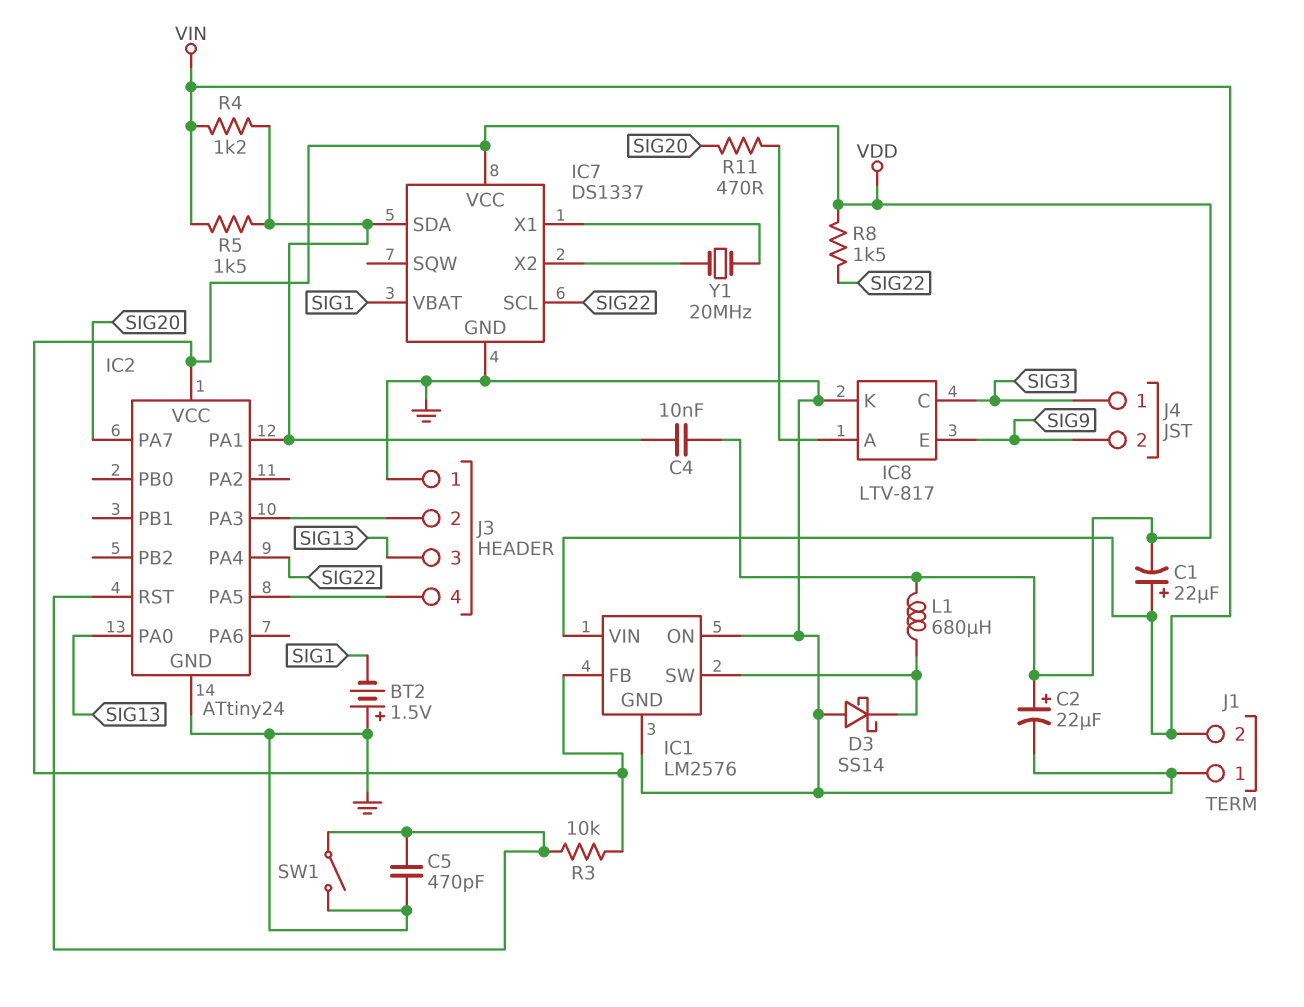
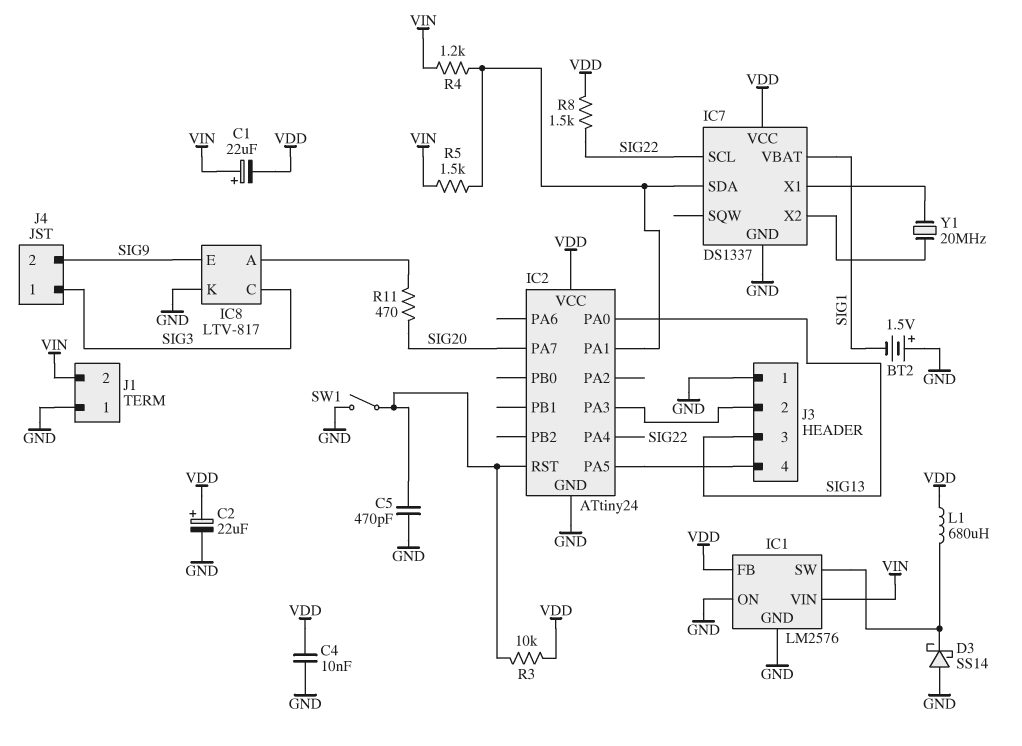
C4: 10nF (IC2/PA1, VDD) -> 10nF (GND, VDD)

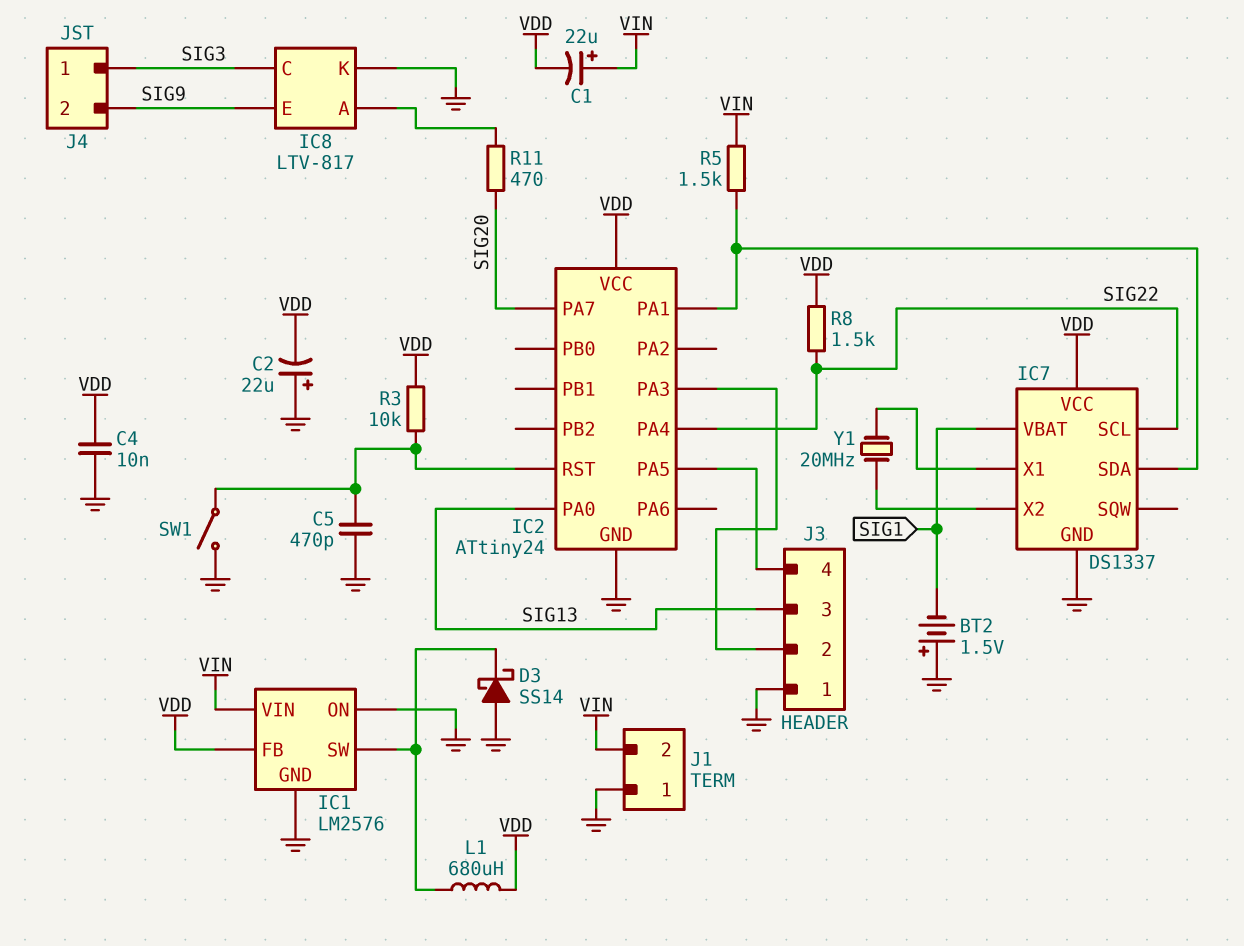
C2: 22uF (plus VDD, minus GND) -> 22uF (plus GND, minus VDD)
R4: 1.2k (IC2/PA1, VIN) -> none

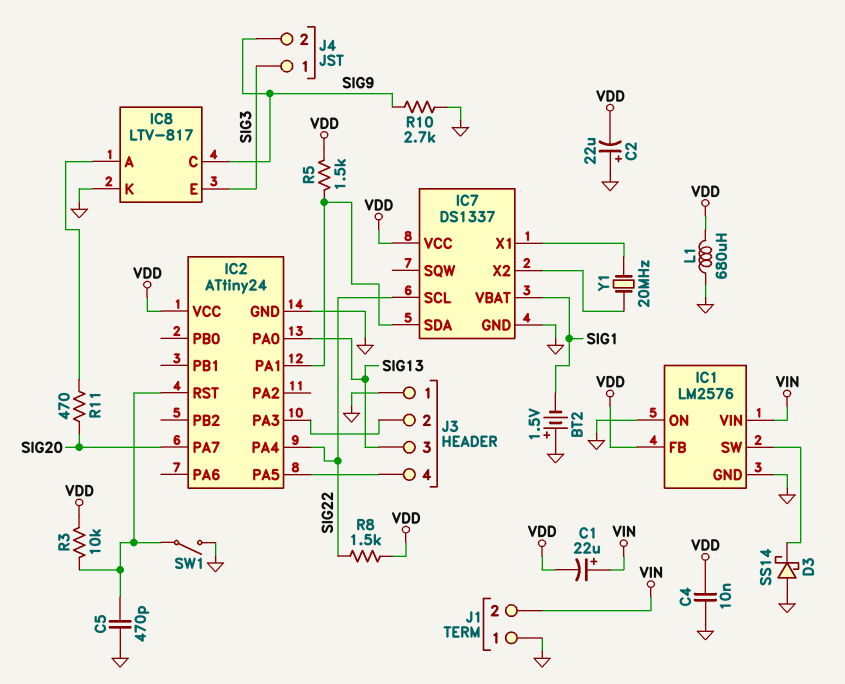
IC8 pin C: SIG3 -> SIG9
IC8 pin E: SIG9 -> SIG3
L1: 680uH (IC1/SW, VDD) -> 680uH (GND, VDD)
R5: 1.5k (IC2/PA1, VIN) -> 1.5k (IC2/PA1, VDD)
R10: none -> 2.7k (GND, SIG9)

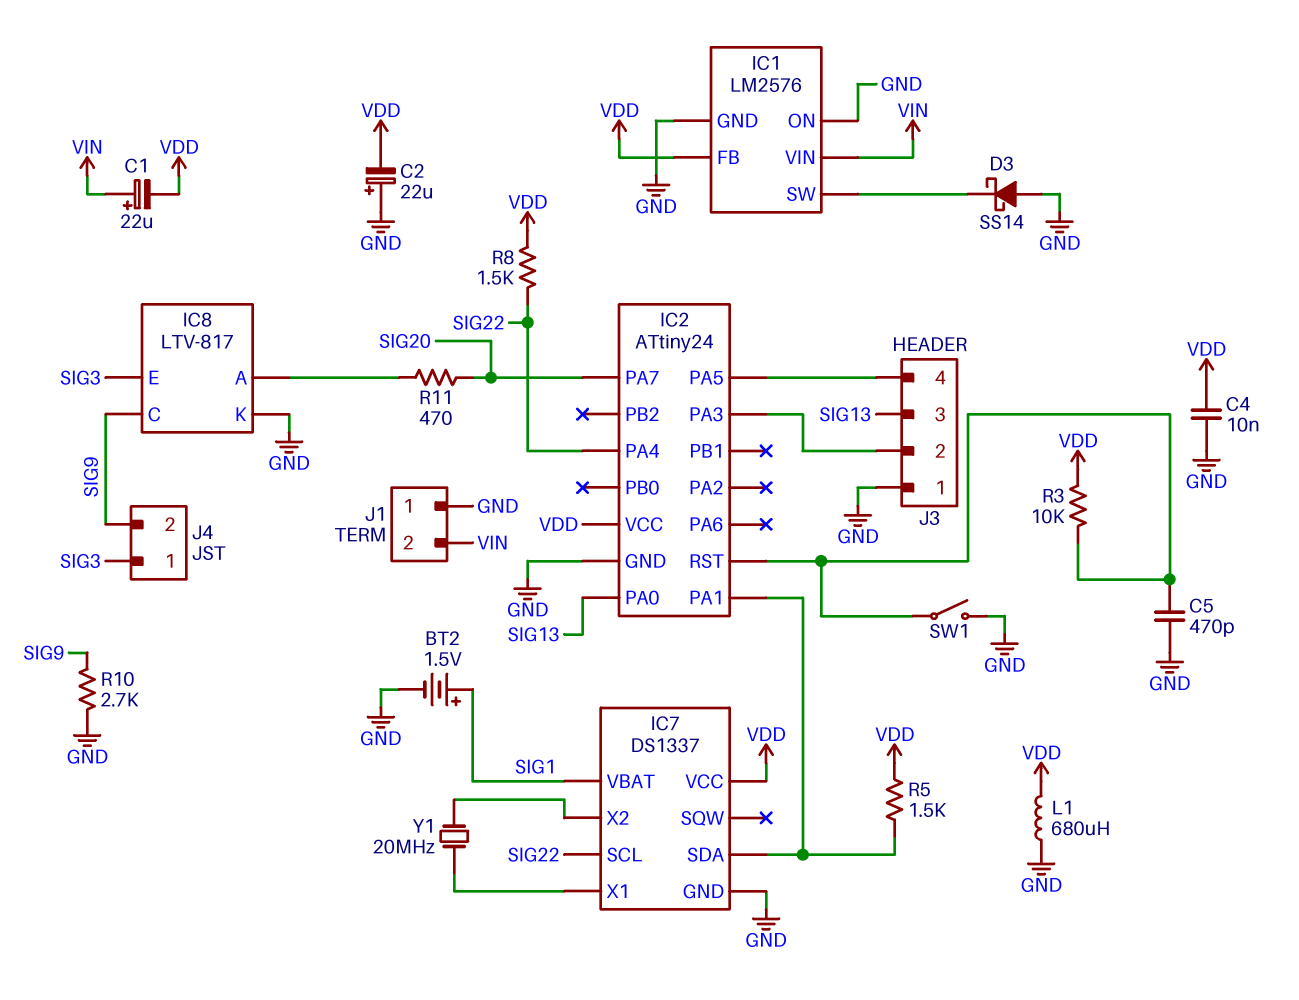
BT2: 1.5V (plus GND, minus SIG1) -> 1.5V (plus SIG1, minus GND)

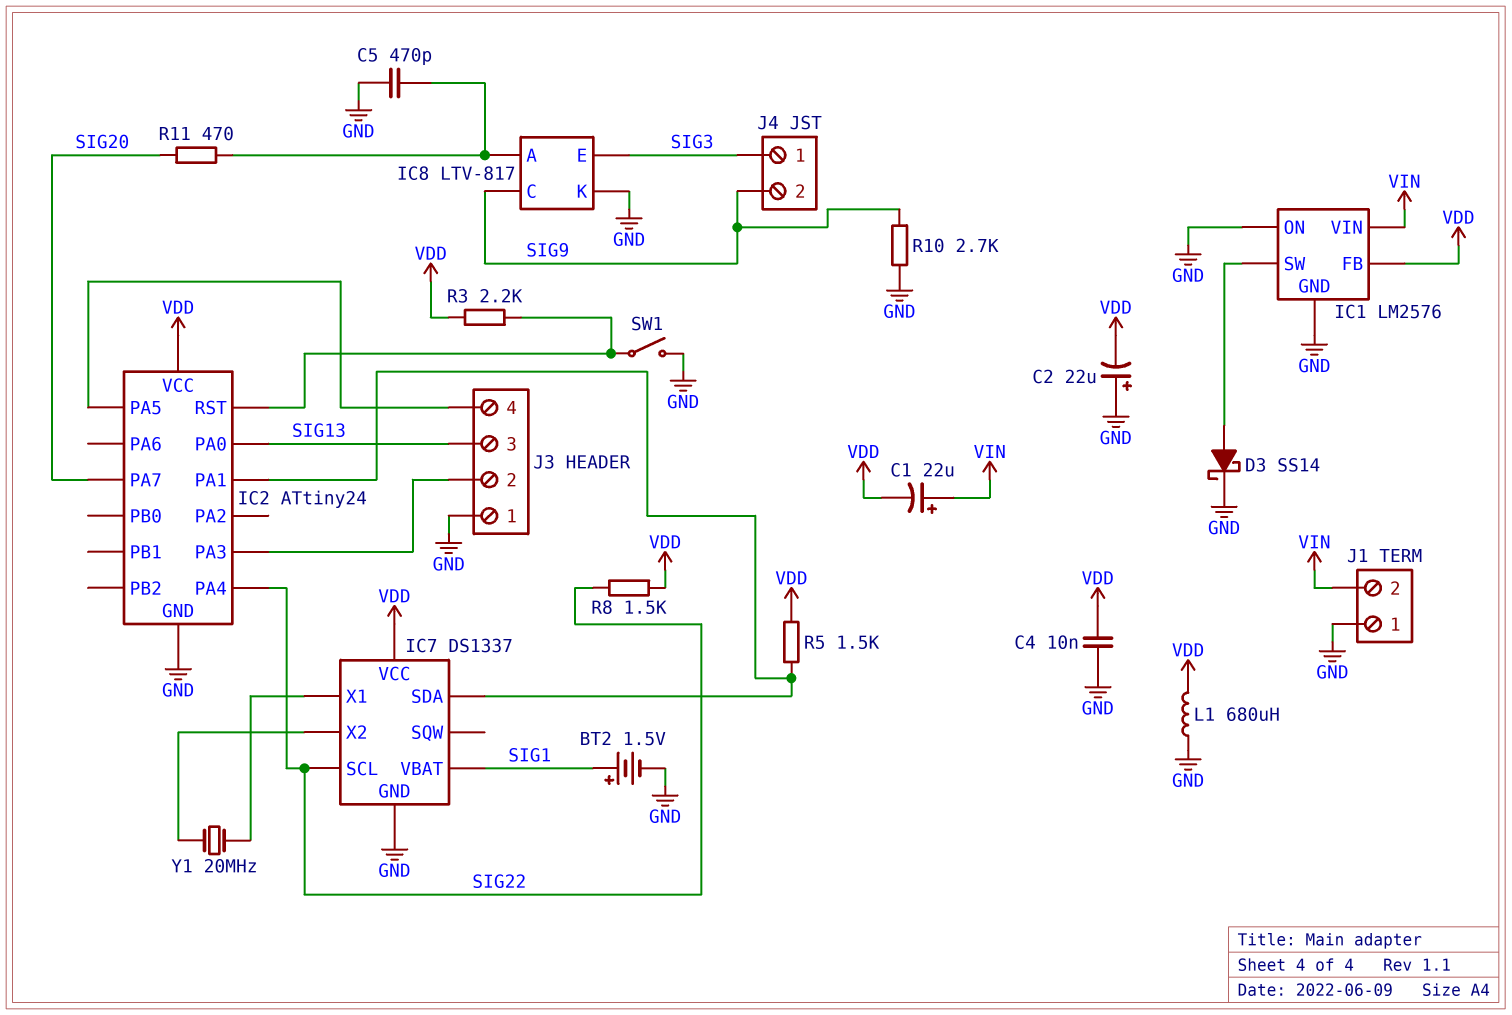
C5: 470pF (GND, IC2/RST) -> 470pF (GND, IC8/A)
D3: schottky SS14 (A GND, K IC1/SW) -> schottky SS14 (A IC1/SW, K GND)
R3: 10k (IC2/RST, VDD) -> 2.2k (IC2/RST, VDD)

